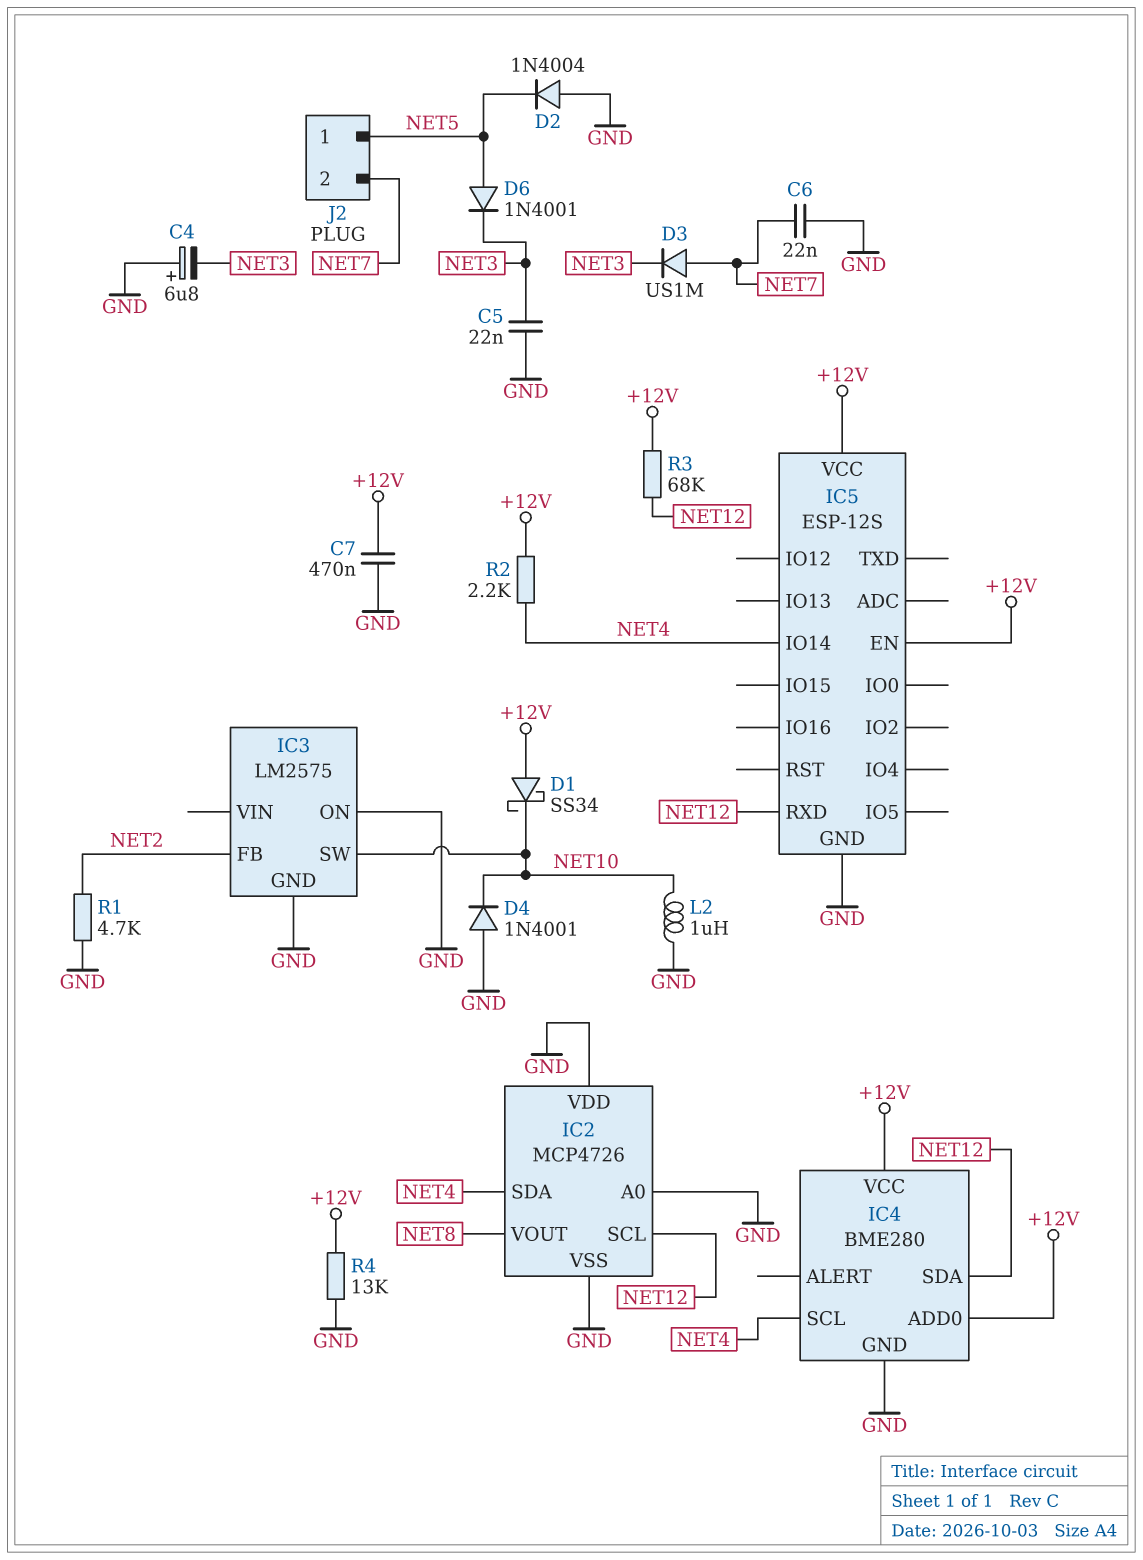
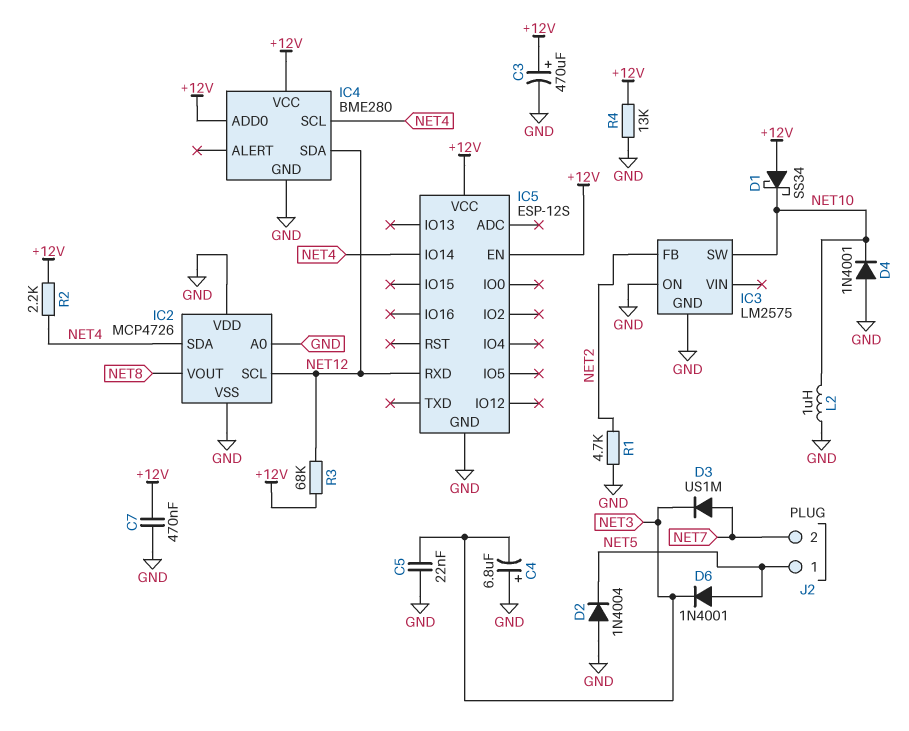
C3: none -> 470uF (plus +12V, minus GND)
C6: 22nF (GND, NET7) -> none

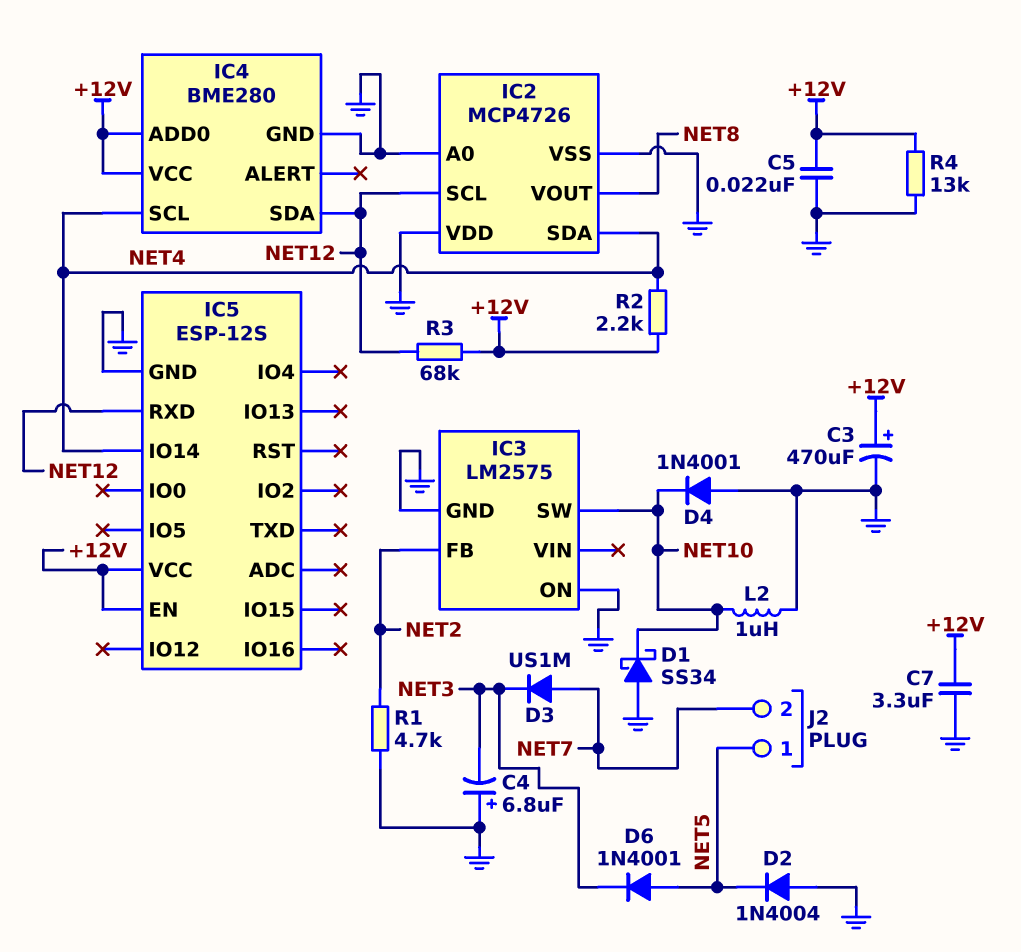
C5: 22nF (GND, NET3) -> 22nF (+12V, GND)
C7: 470nF (+12V, GND) -> 3.3uF (+12V, GND)
D1: schottky SS34 (A +12V, K NET10) -> schottky SS34 (A GND, K NET10)

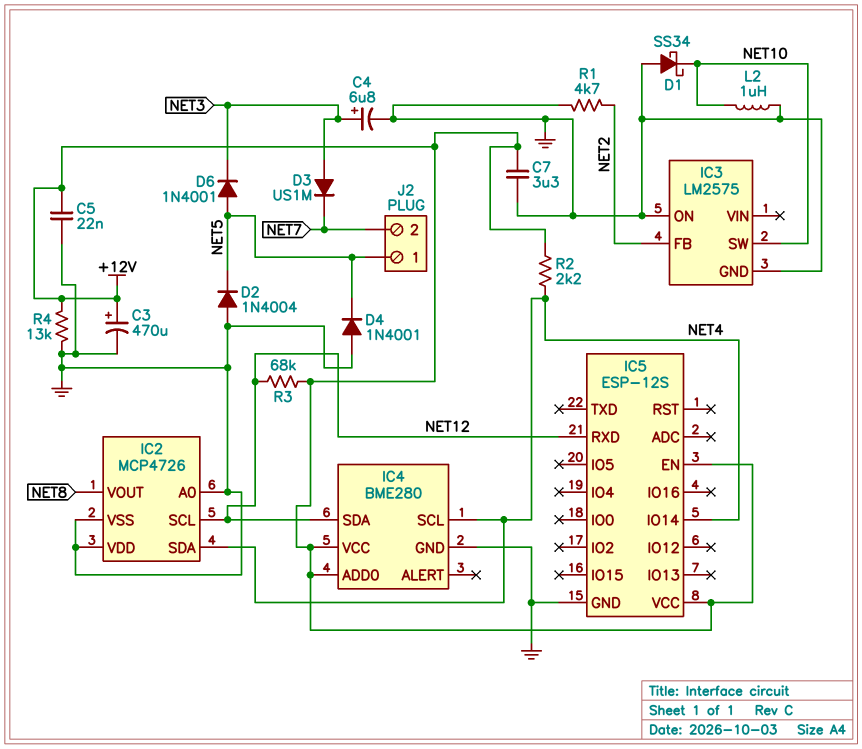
C4: 6.8uF (plus GND, minus NET3) -> 6.8uF (plus NET3, minus GND)
D3: diode US1M (A NET7, K NET3) -> diode US1M (A NET3, K NET7)
D4: diode 1N4001 (A GND, K NET10) -> diode 1N4001 (A GND, K NET5)

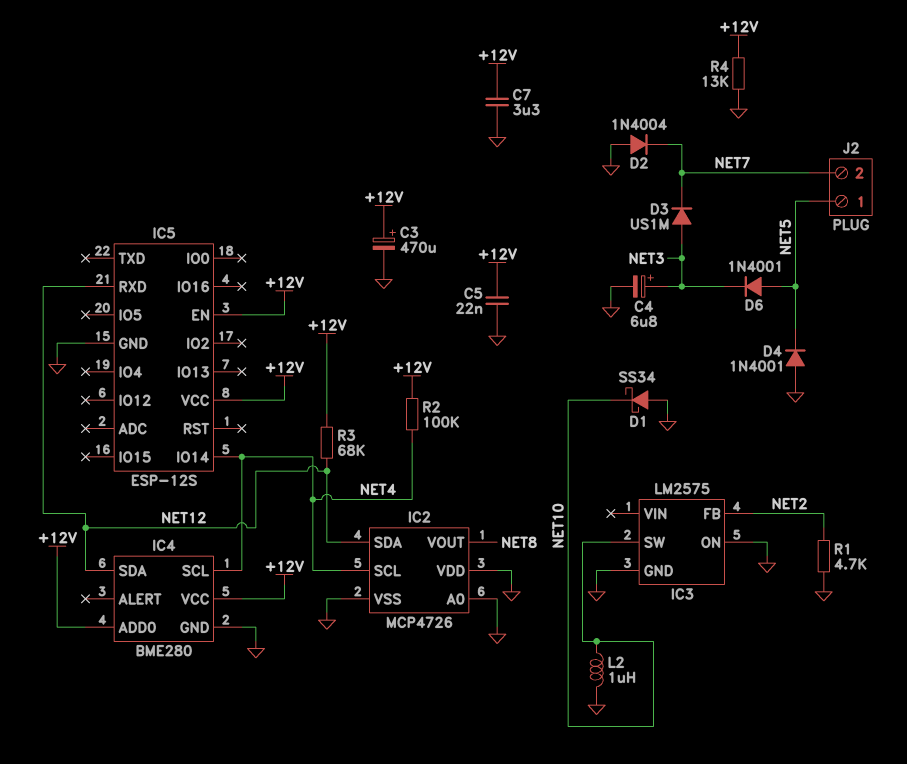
D2: diode 1N4004 (A GND, K NET5) -> diode 1N4004 (A GND, K NET7)
IC2 pin SCL: NET12 -> NET4
IC2 pin SDA: NET4 -> NET12
R2: 2.2k (+12V, NET4) -> 100k (+12V, NET4)

